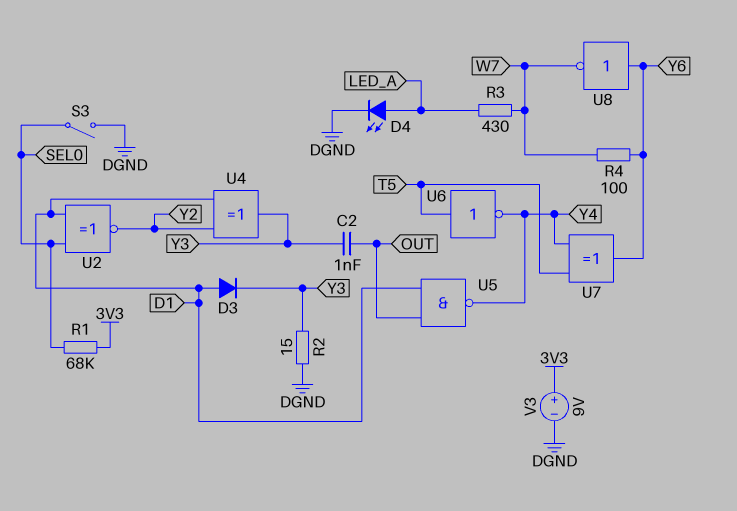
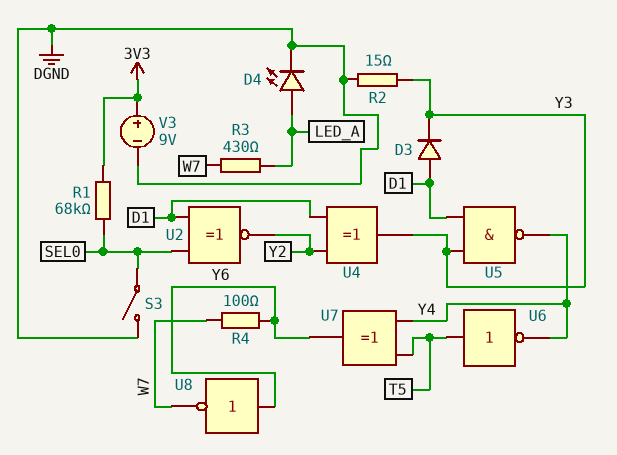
C2: 1nF (OUT, Y3) -> none
U5: NAND (in D1, in OUT, out Y4) -> NAND (in D1, in Y3, out Y4)

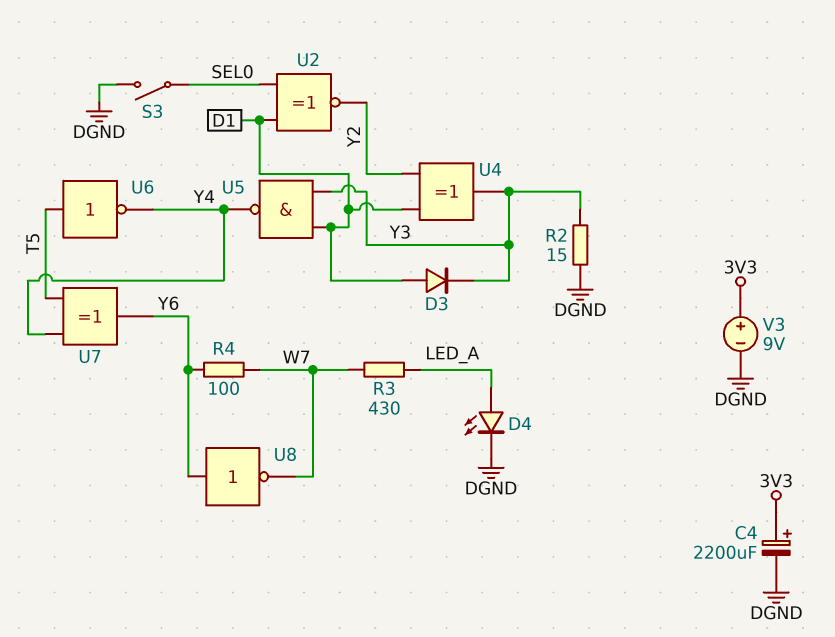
C4: none -> 2200uF (plus 3V3, minus DGND)
R1: 68k (3V3, SEL0) -> none

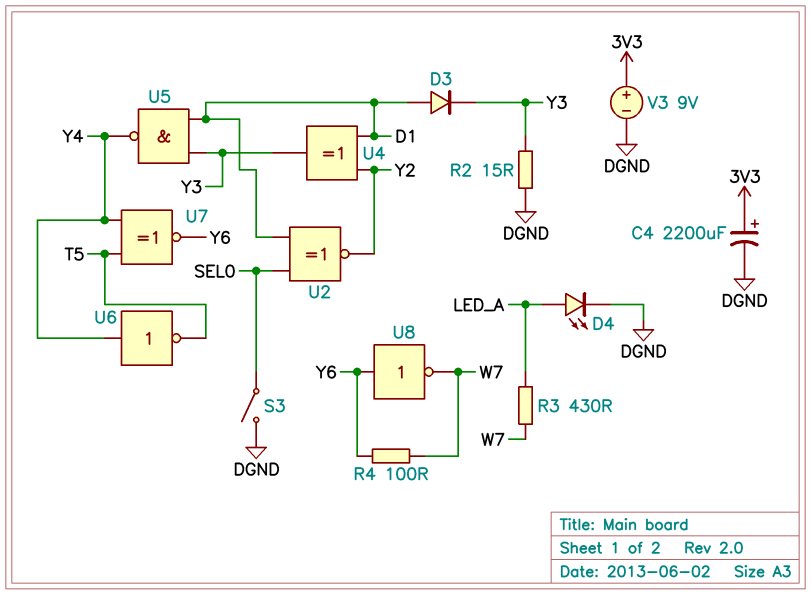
U6: NOT (in T5, out Y4) -> NOT (in Y4, out T5)
U7: XOR (in T5, in Y4, out Y6) -> XNOR (in T5, in Y4, out Y6)

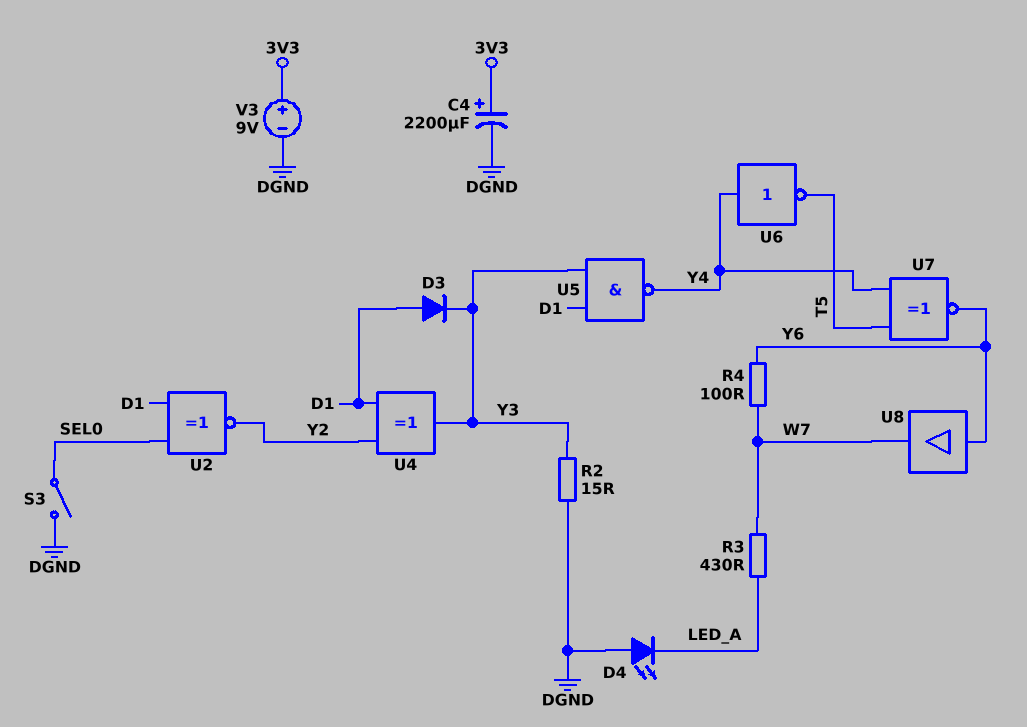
D4: LED (A LED_A, K DGND) -> LED (A DGND, K LED_A)
U8: NOT (in Y6, out W7) -> buffer (in Y6, out W7)

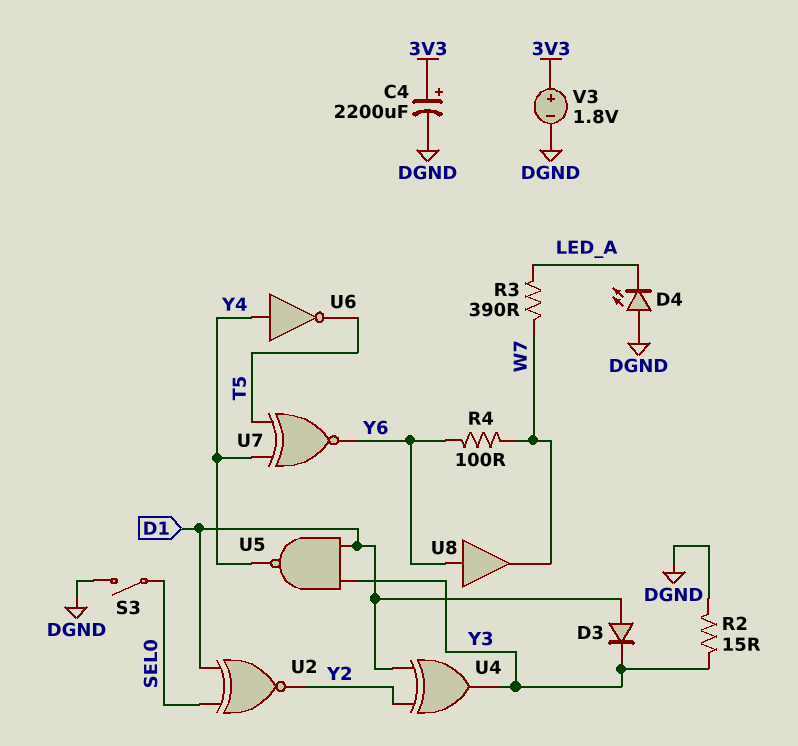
R3: 430 (LED_A, W7) -> 390 (LED_A, W7)
V3: 9V (plus 3V3, minus DGND) -> 1.8V (plus 3V3, minus DGND)

